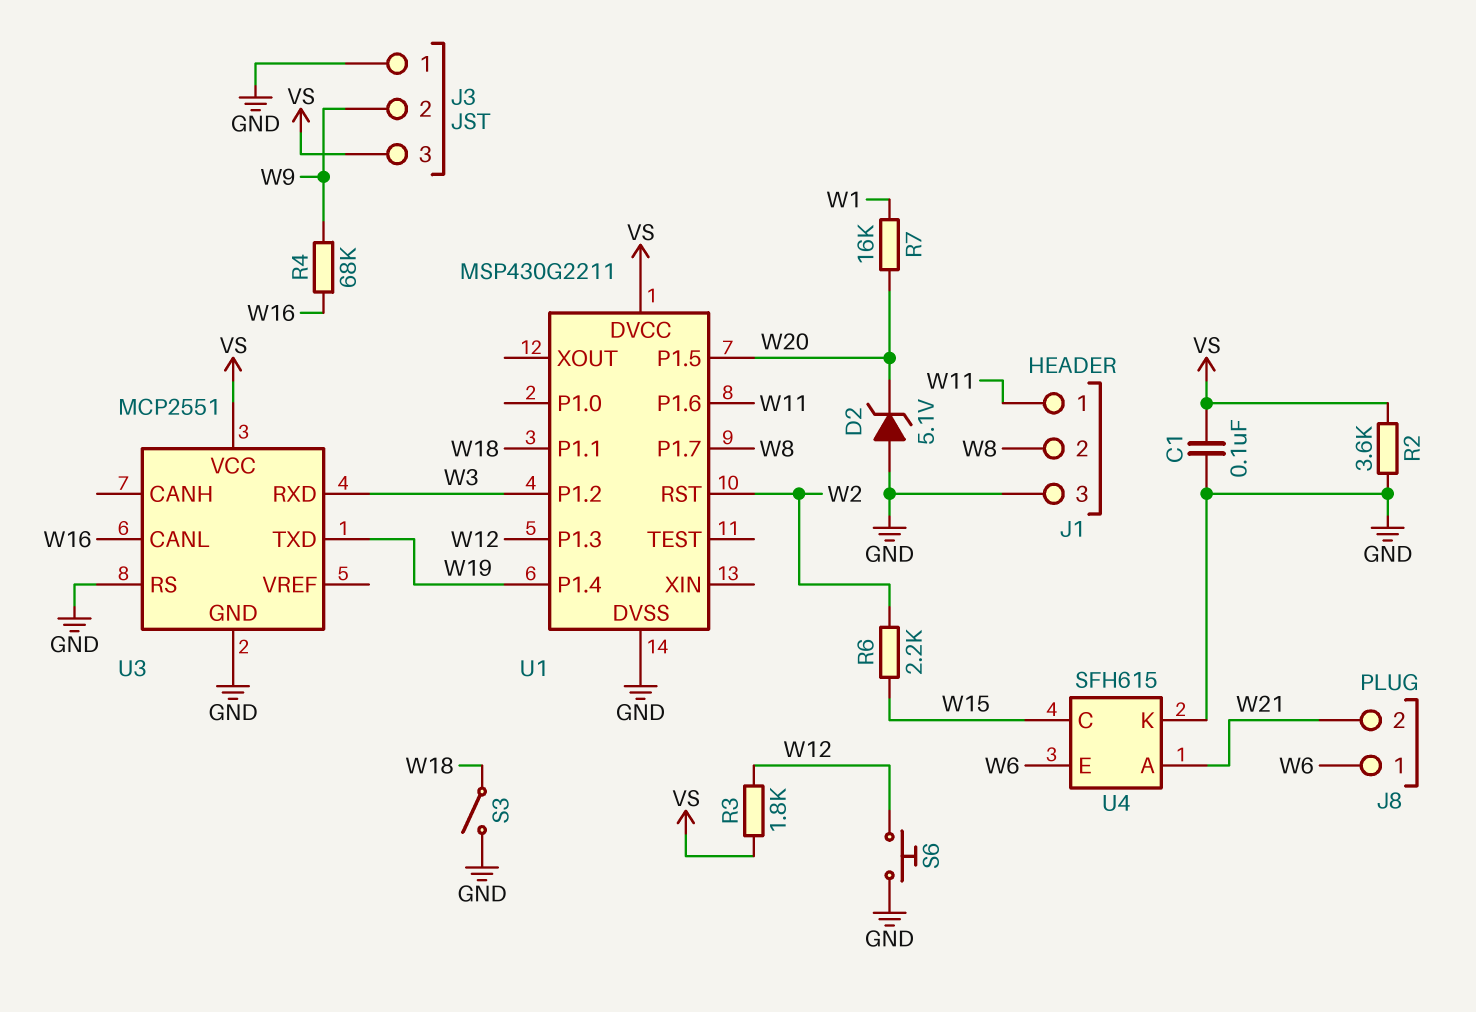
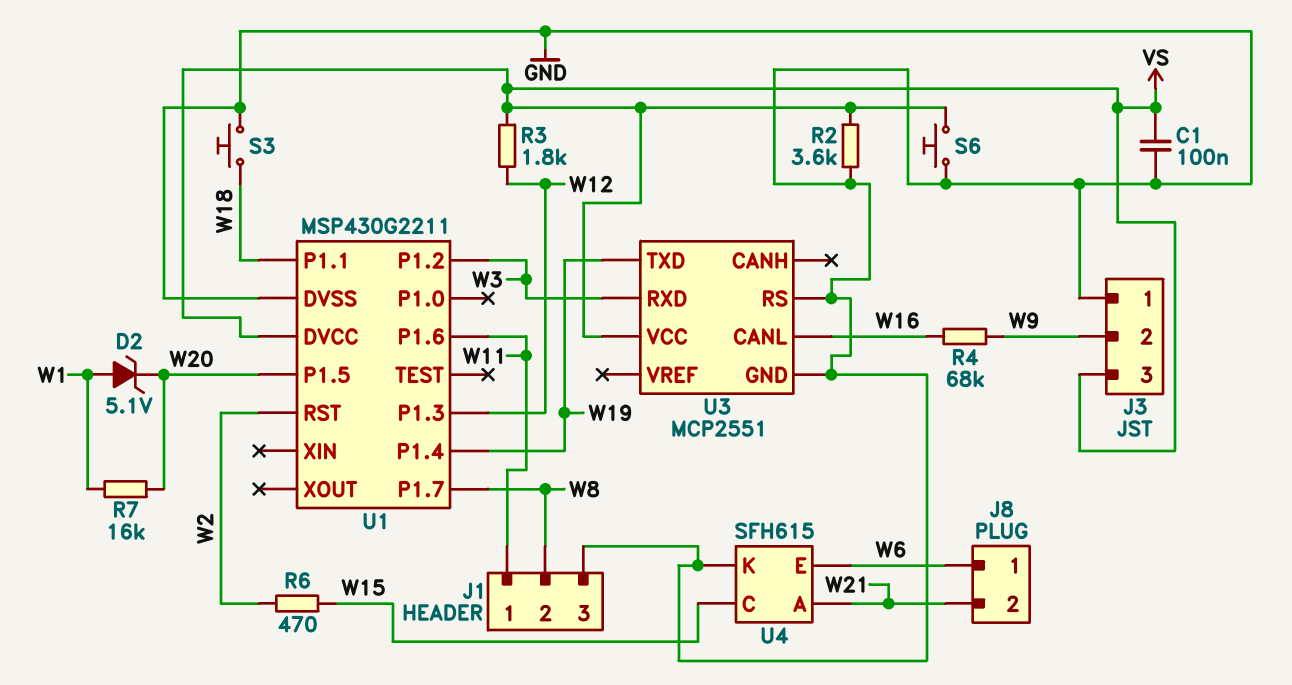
D2: zener 5.1V (A GND, K W20) -> zener 5.1V (A W1, K W20)
R6: 2.2k (W2, W15) -> 470 (W2, W15)
S3: switch (GND, W18) -> button (GND, W18)
S6: button (GND, W12) -> button (GND, VS)

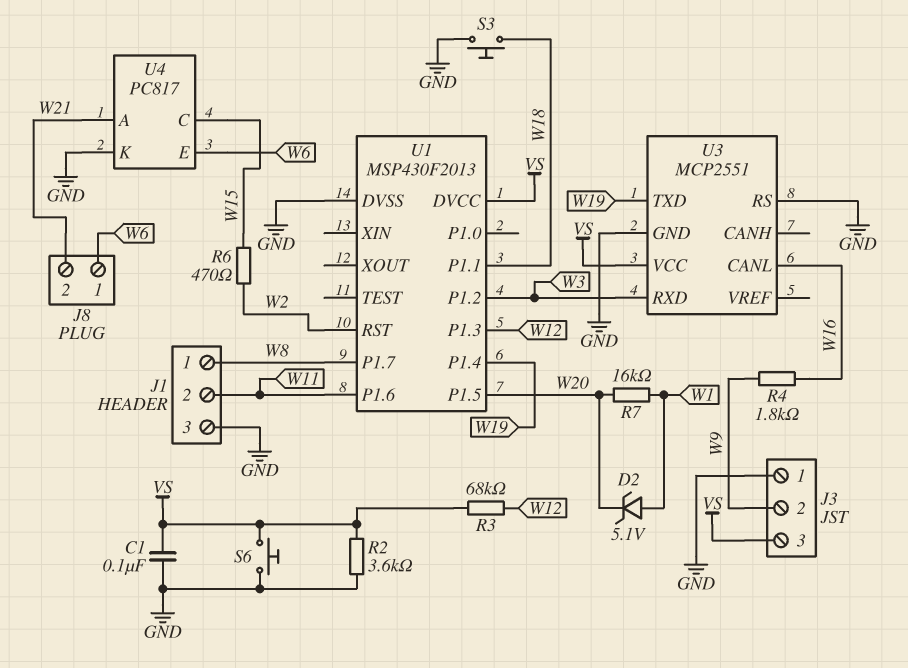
J1 pin 1: W11 -> W8
J1 pin 2: W8 -> W11
R3: 1.8k (VS, W12) -> 68k (VS, W12)
R4: 68k (W9, W16) -> 1.8k (W9, W16)
U1: MSP430G2211 -> MSP430F2013
U4: SFH615 -> PC817

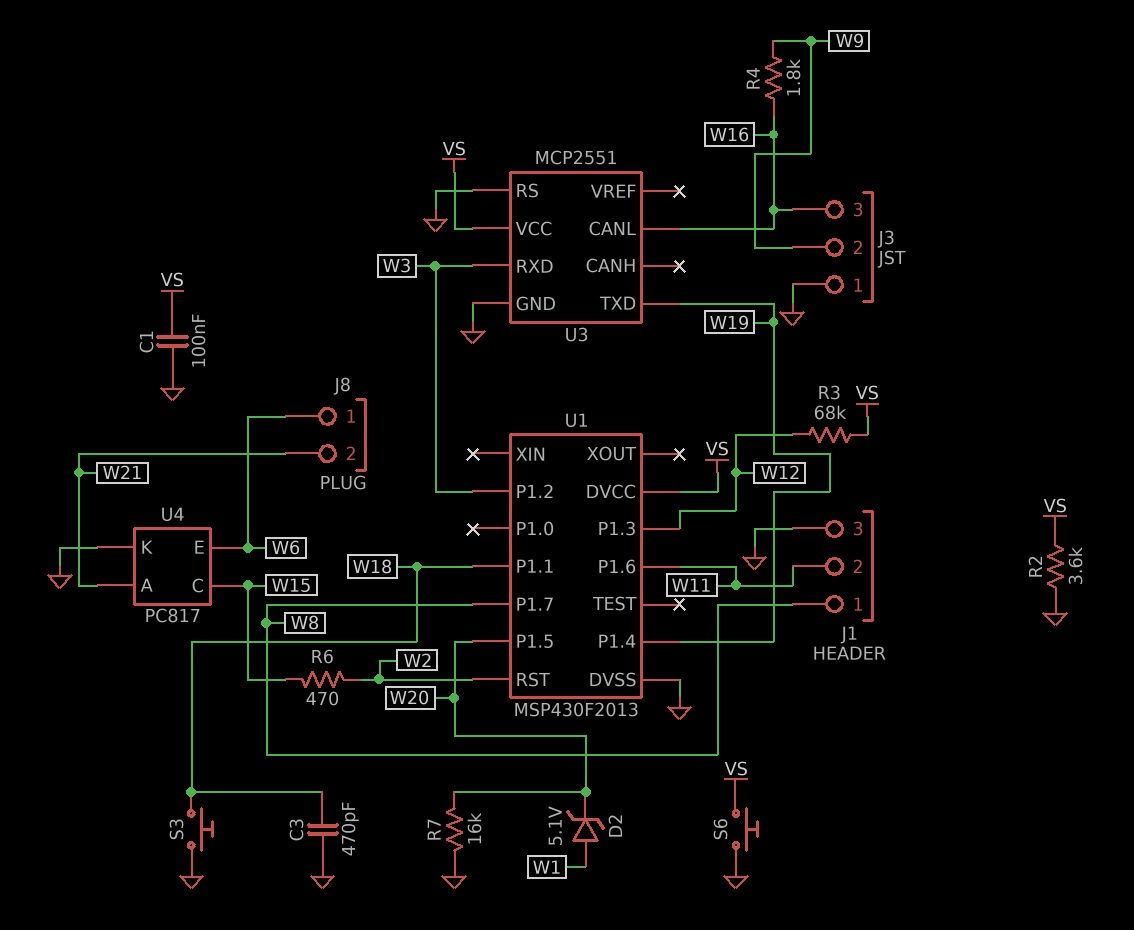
C3: none -> 470pF (GND, W18)
J3 pin 3: VS -> W16
R7: 16k (W1, W20) -> 16k (GND, W20)

